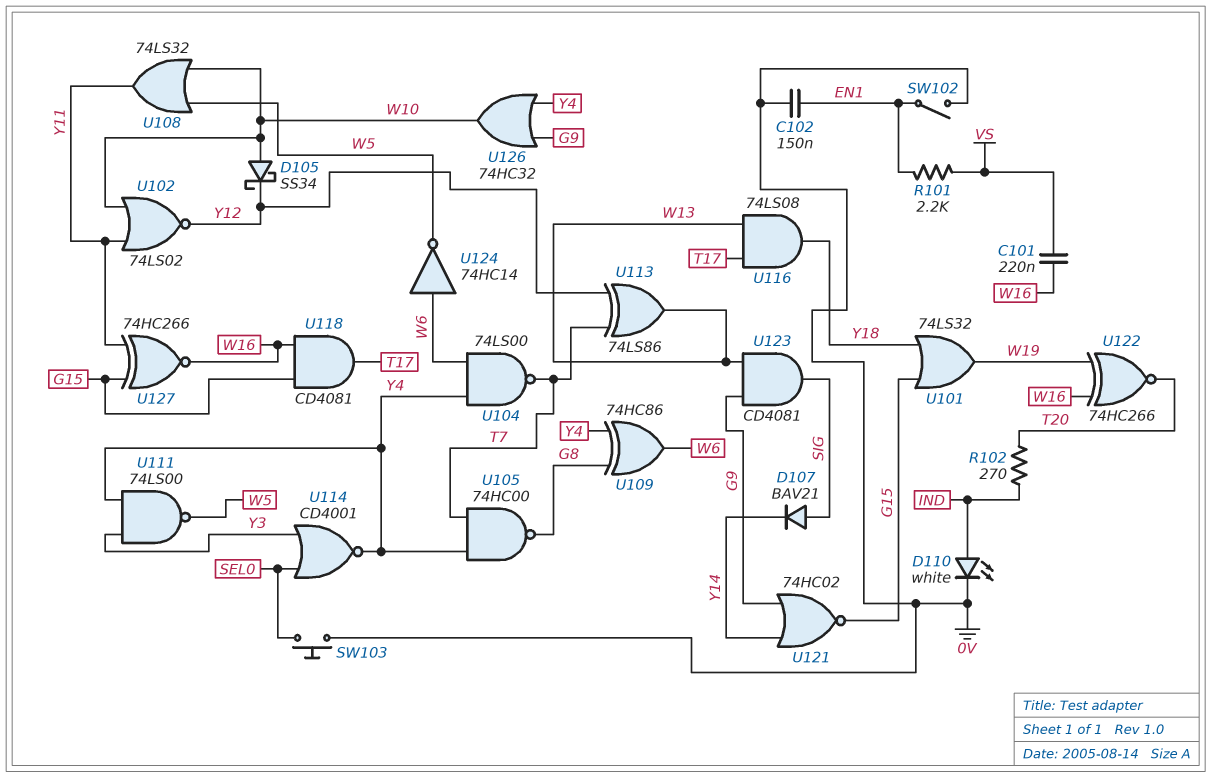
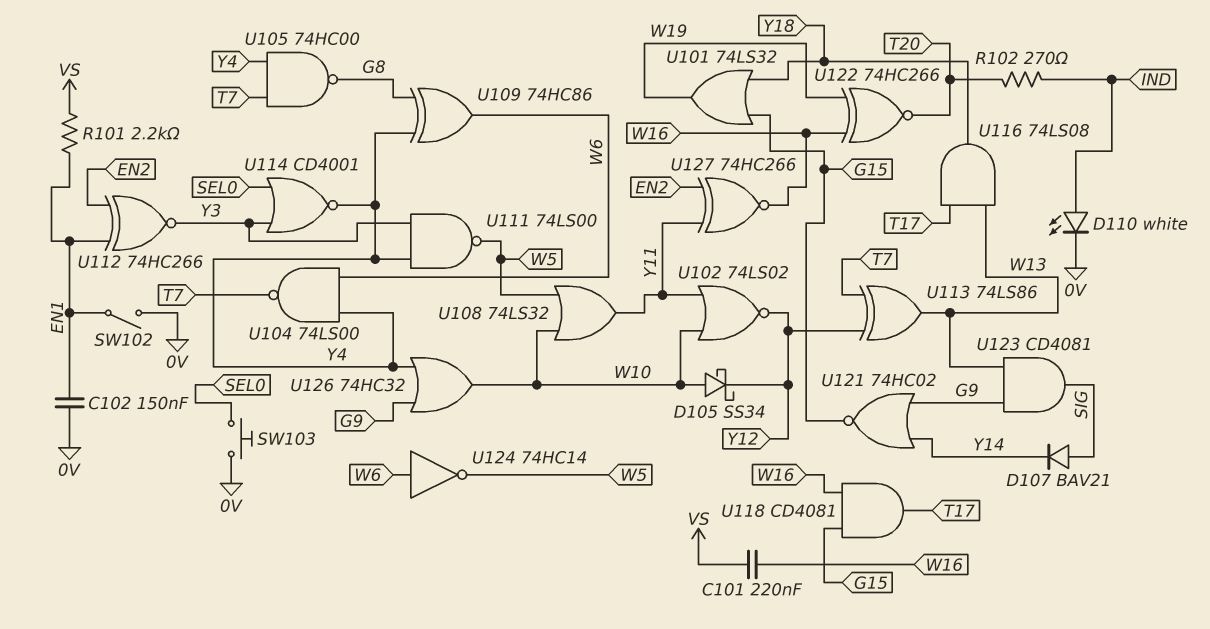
U112: none -> XNOR 74HC266 (in EN1, in EN2, out Y3)
U127: XNOR 74HC266 (in G15, in Y11, out W16) -> XNOR 74HC266 (in EN2, in Y11, out W16)

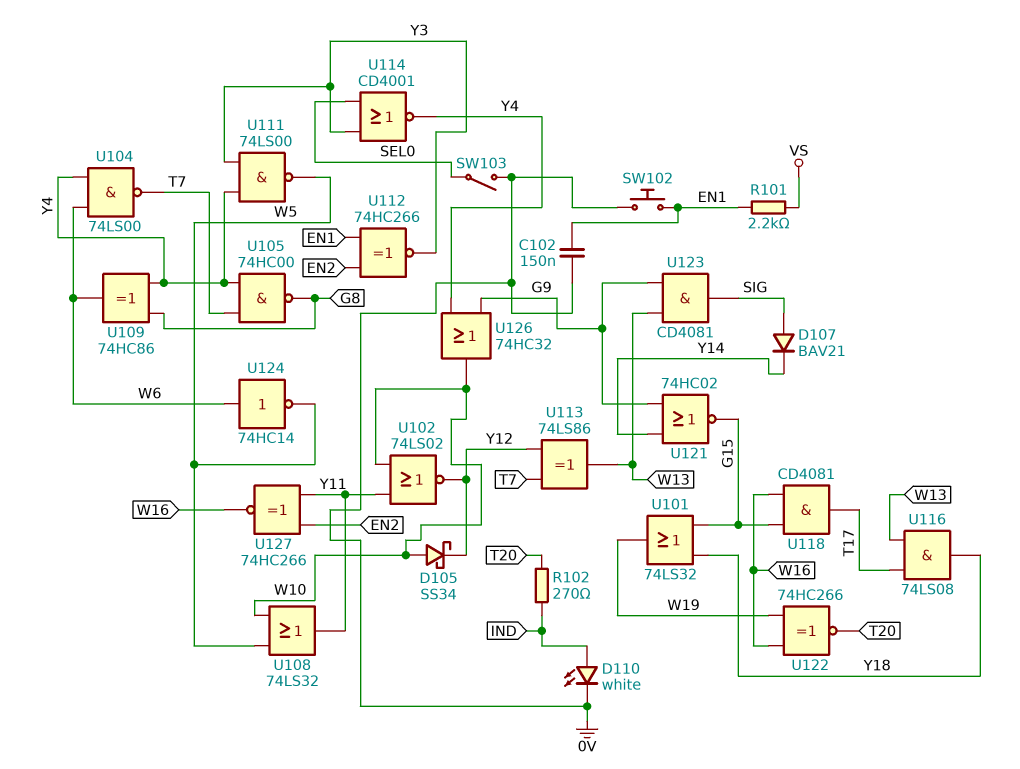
C101: 220nF (VS, W16) -> none
SW102: switch (0V, EN1) -> button (0V, EN1)
SW103: button (0V, SEL0) -> switch (0V, SEL0)

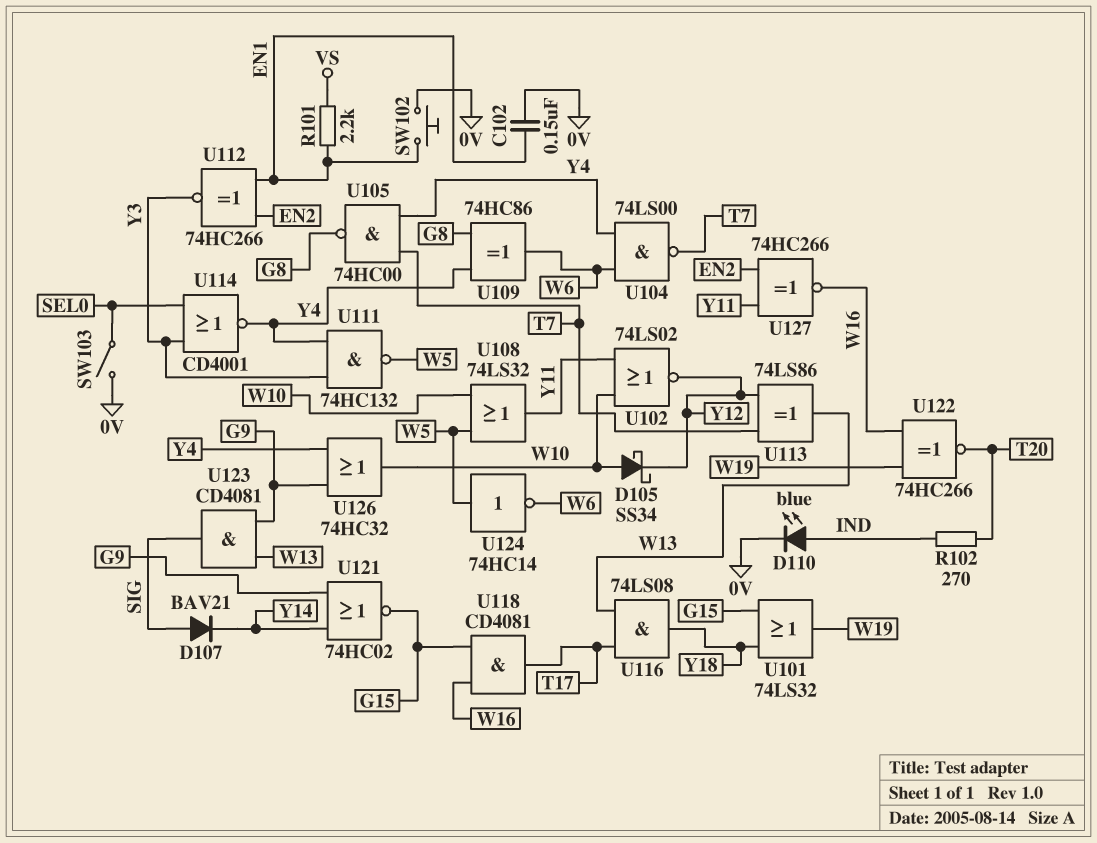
D110: LED white (A IND, K 0V) -> LED blue (A IND, K 0V)
U111: NAND 74LS00 (in Y3, in Y4, out W5) -> NAND 74HC132 (in Y3, in Y4, out W5)
U124: NOT 74HC14 (in W6, out W5) -> NOT 74HC14 (in W5, out W6)

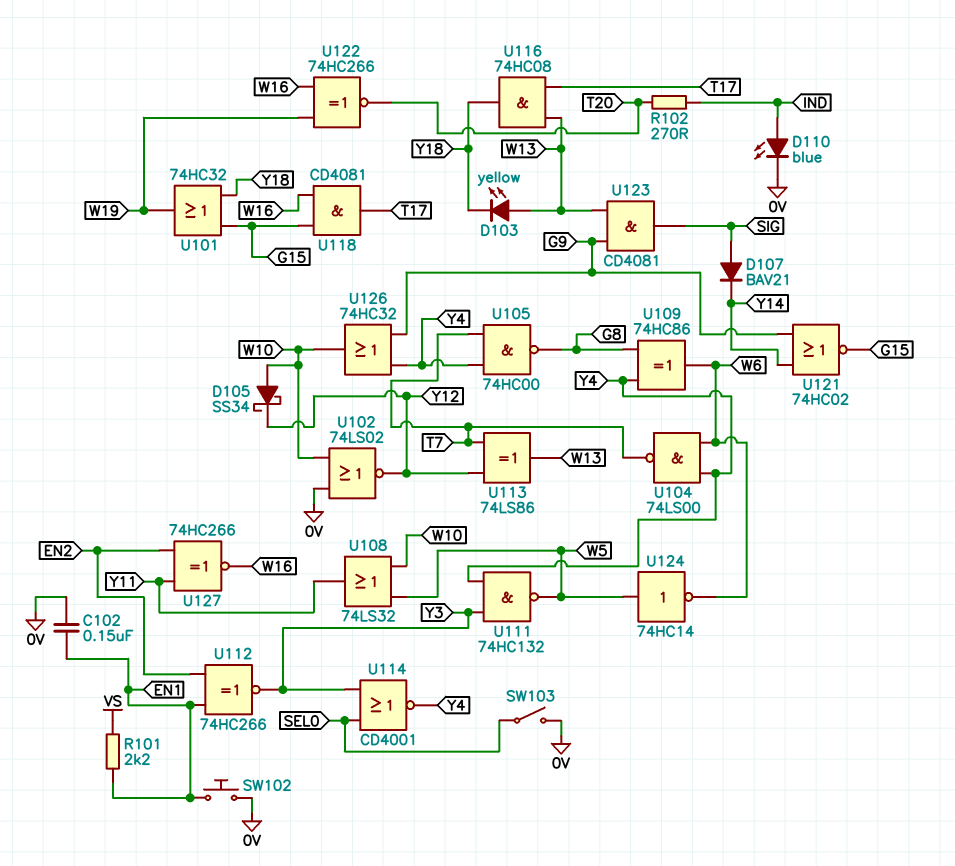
D103: none -> LED yellow (A W13, K Y18)
U101: OR 74LS32 (in G15, in Y18, out W19) -> OR 74HC32 (in G15, in Y18, out W19)
U102: NOR 74LS02 (in W10, in Y11, out Y12) -> NOR 74LS02 (in 0V, in W10, out Y12)
U116: AND 74LS08 (in T17, in W13, out Y18) -> AND 74HC08 (in T17, in W13, out Y18)

